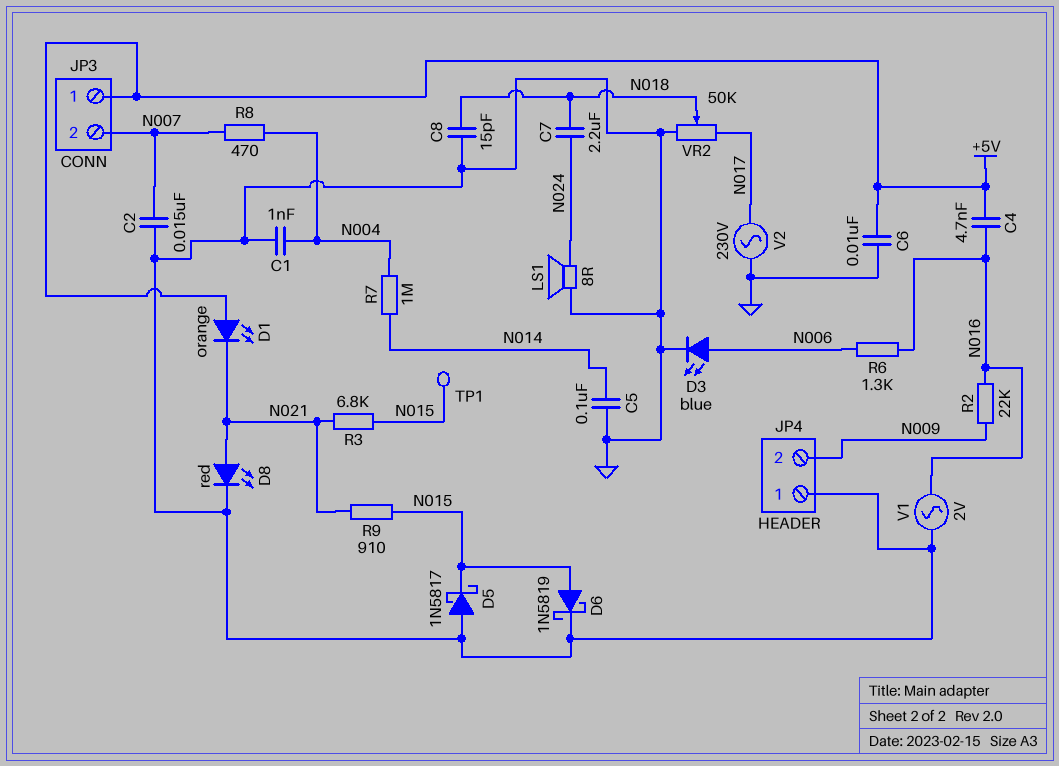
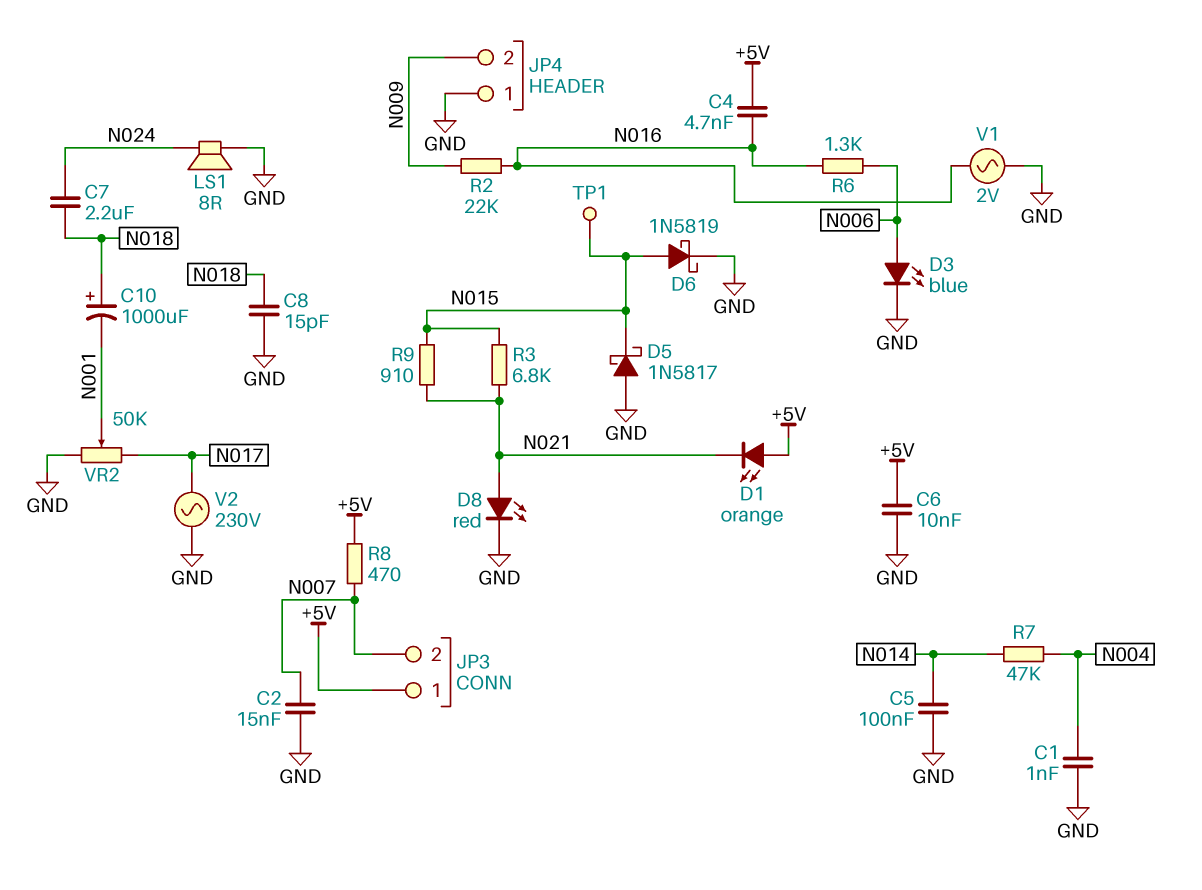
C10: none -> 1000uF (plus N018, minus N001)
R7: 1M (N004, N014) -> 47k (N004, N014)
R8: 470 (N004, N007) -> 470 (+5V, N007)
VR2: 50k (GND, N017, wiper N018) -> 50k (GND, N017, wiper N001)

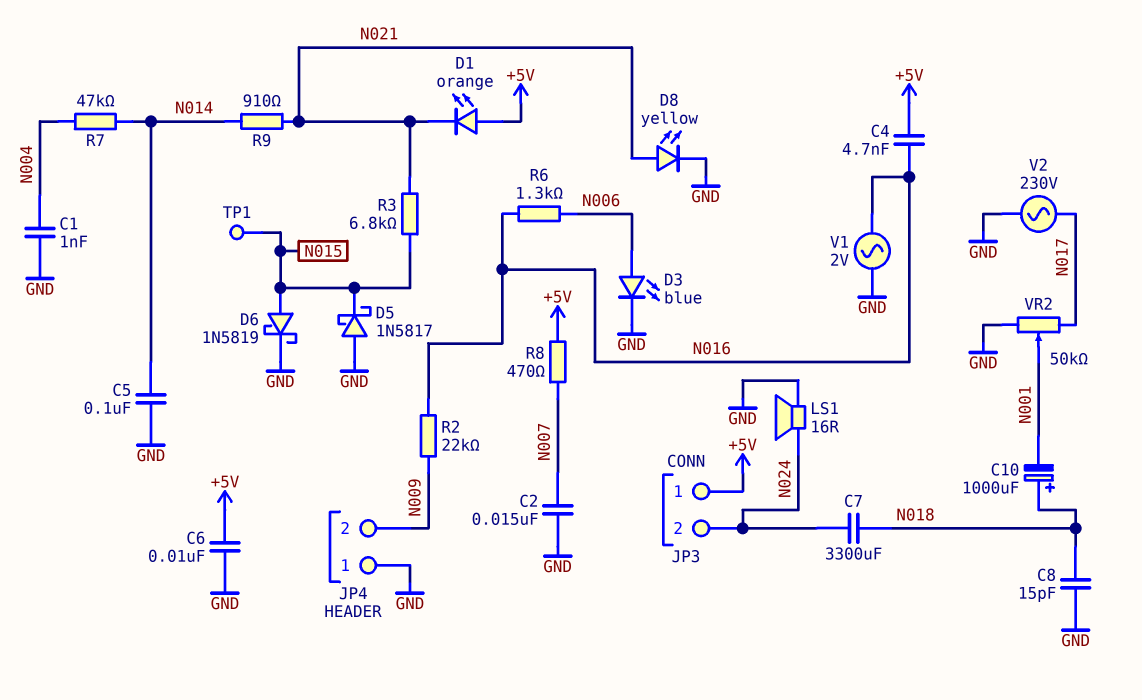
C7: 2.2uF (N018, N024) -> 3300uF (N018, N024)
D8: LED red (A N021, K GND) -> LED yellow (A N021, K GND)
JP3 pin 2: N007 -> N024
LS1: speaker 8R (GND, N024) -> speaker 16R (GND, N024)
R9: 910 (N015, N021) -> 910 (N014, N021)

